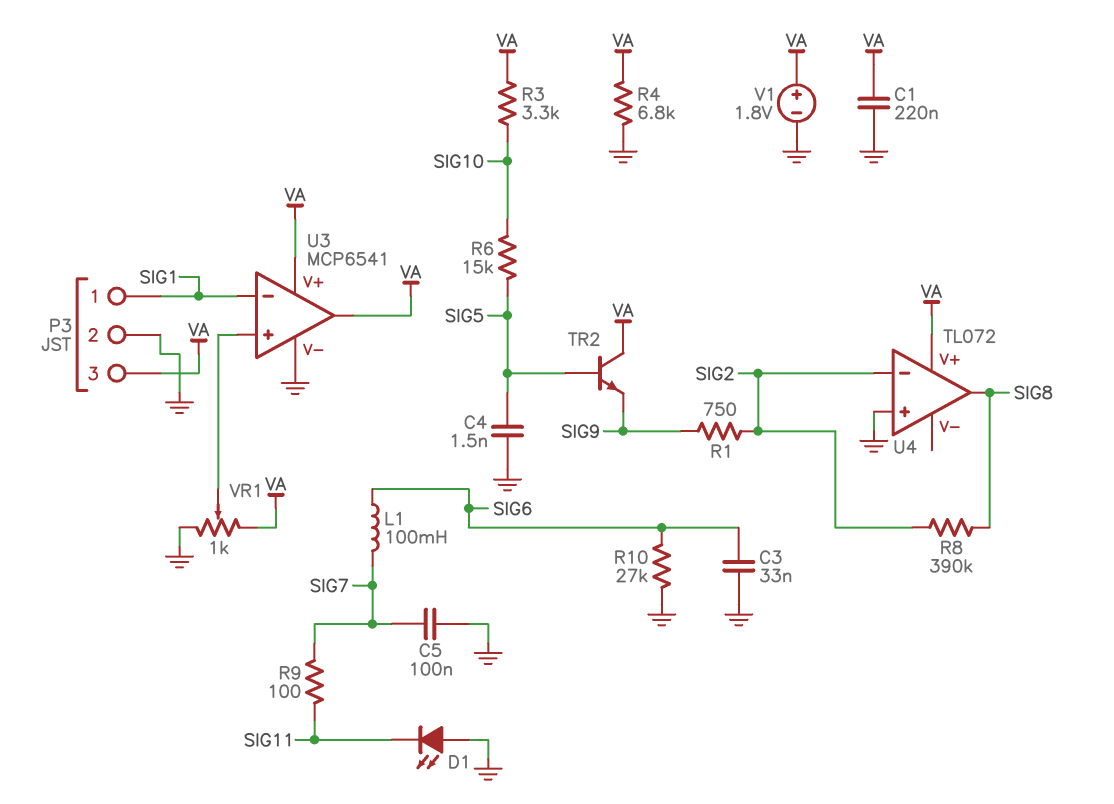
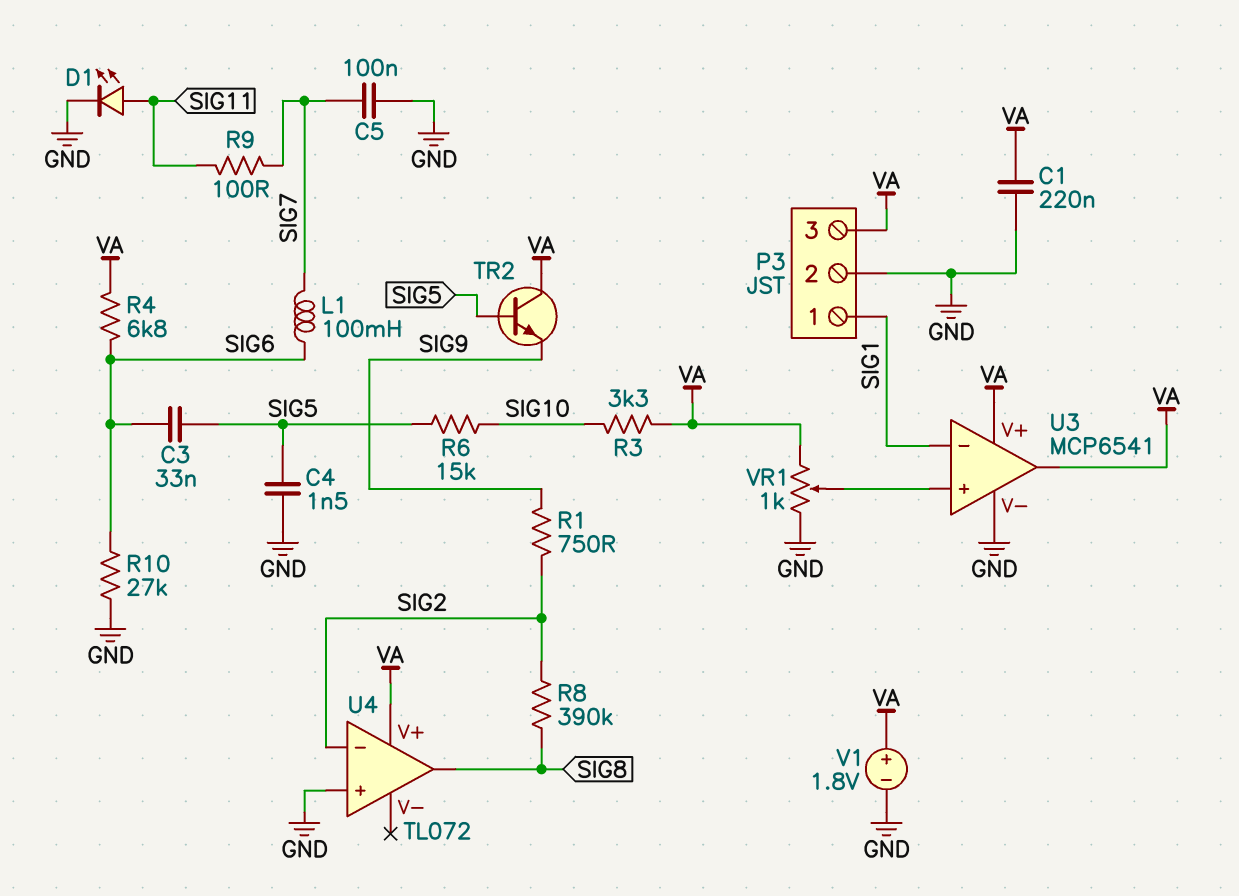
C3: 33nF (GND, SIG6) -> 33nF (SIG5, SIG6)
D1: LED (A GND, K SIG11) -> LED (A SIG11, K GND)
R4: 6.8k (GND, VA) -> 6.8k (SIG6, VA)

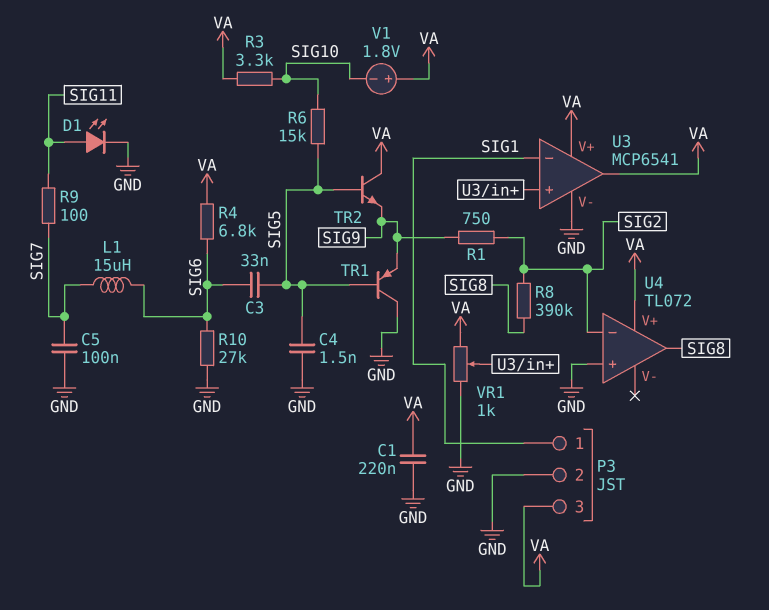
L1: 100mH (SIG6, SIG7) -> 15uH (SIG6, SIG7)
TR1: none -> PNP (B SIG5, C GND, E SIG9)
V1: 1.8V (plus VA, minus GND) -> 1.8V (plus VA, minus SIG10)

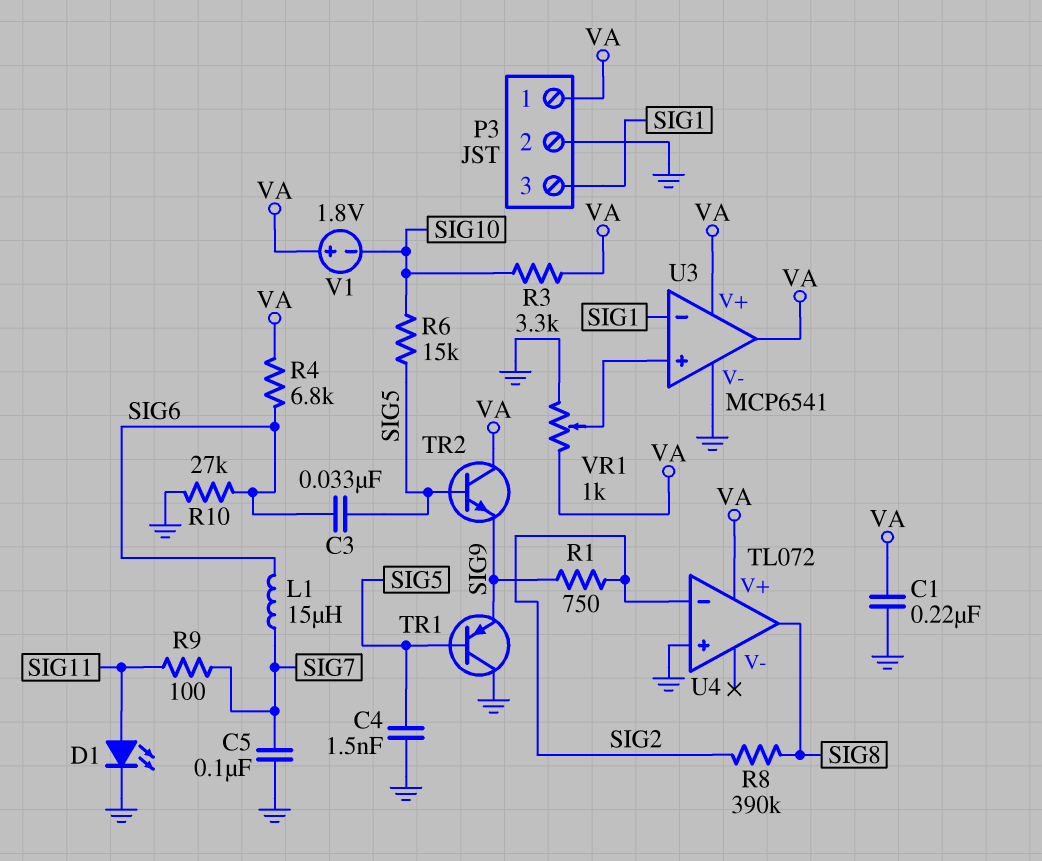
P3 pin 1: SIG1 -> VA
P3 pin 3: VA -> SIG1

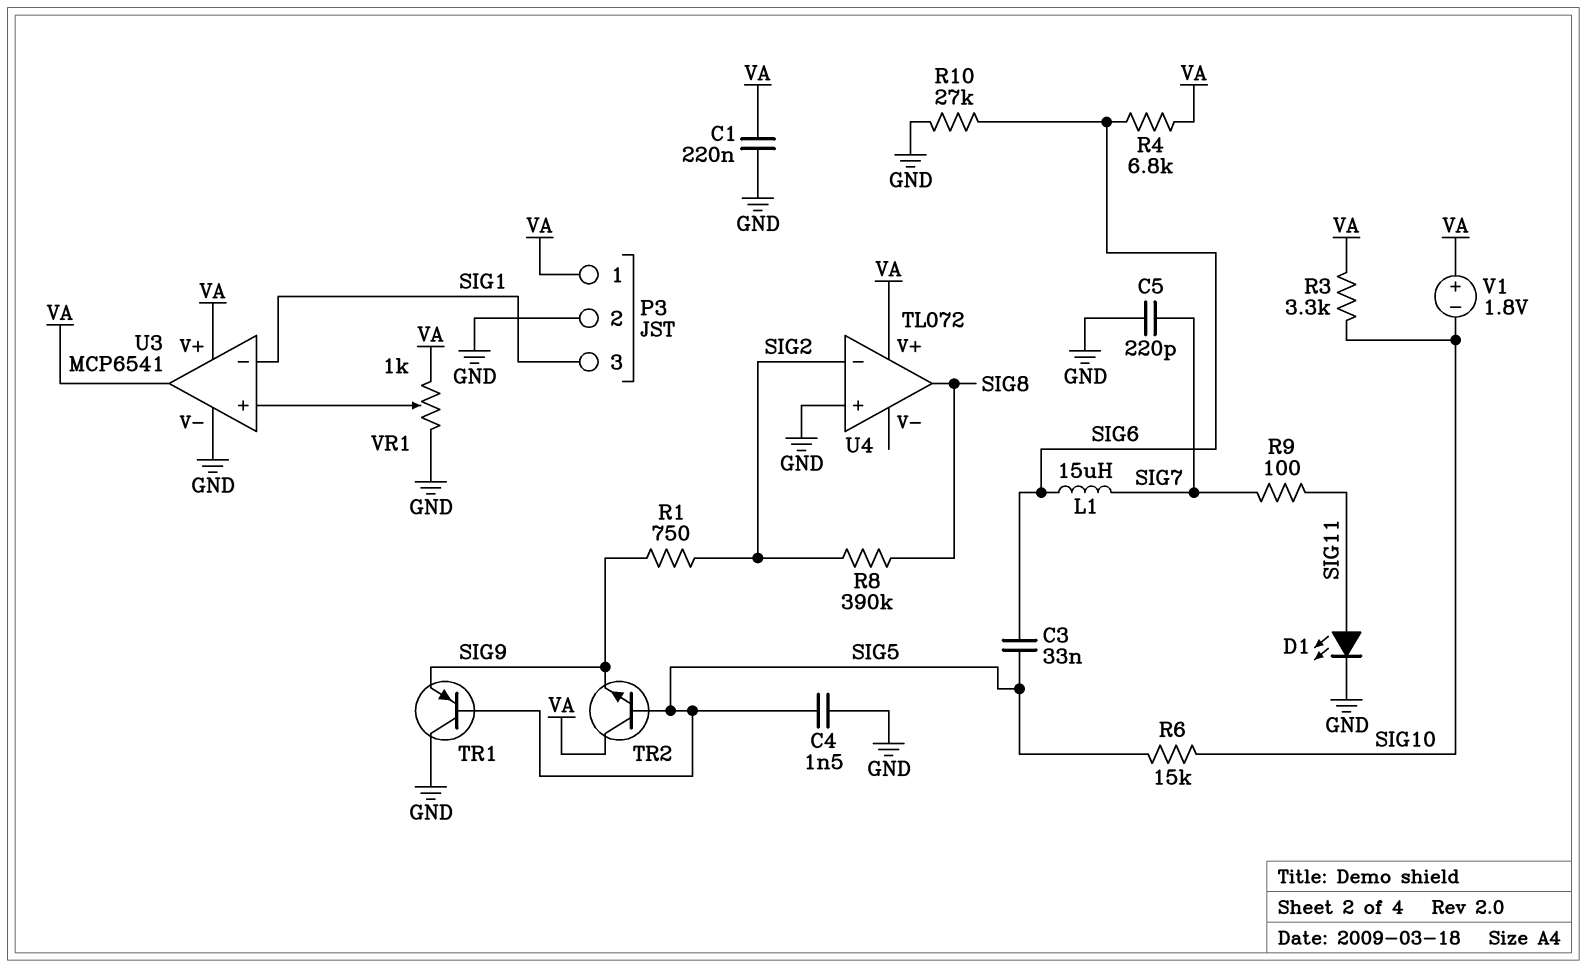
C5: 100nF (GND, SIG7) -> 220pF (GND, SIG7)

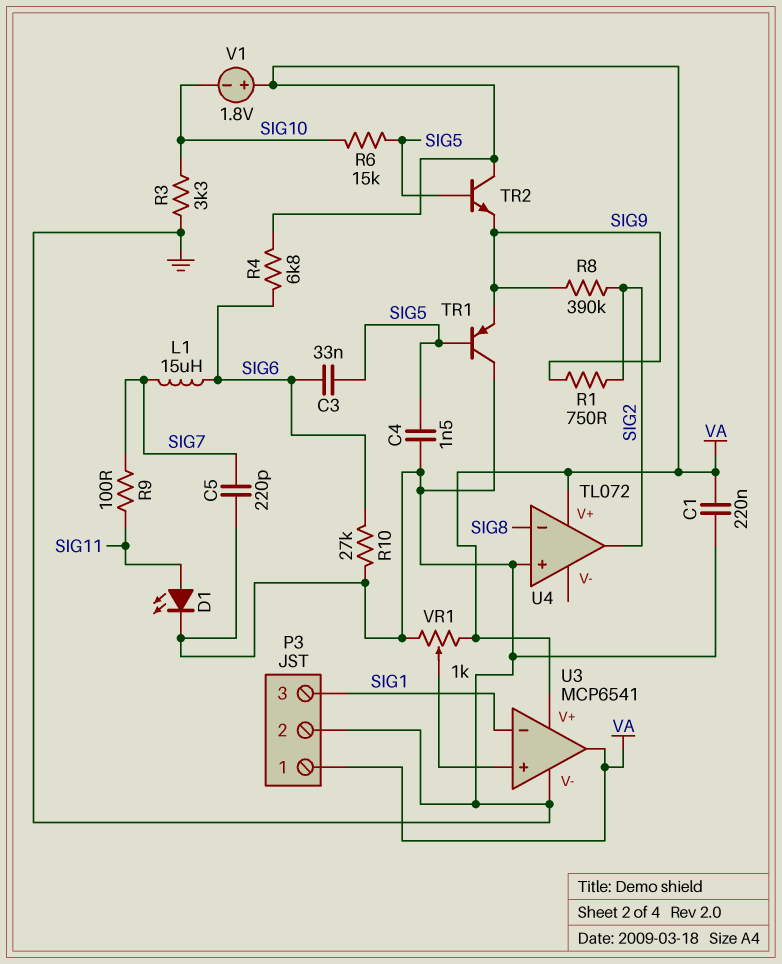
R3: 3.3k (SIG10, VA) -> 3.3k (GND, SIG10)
R8: 390k (SIG2, SIG8) -> 390k (SIG2, SIG9)
U4 pin in-: SIG2 -> SIG8
U4 pin out: SIG8 -> SIG2

